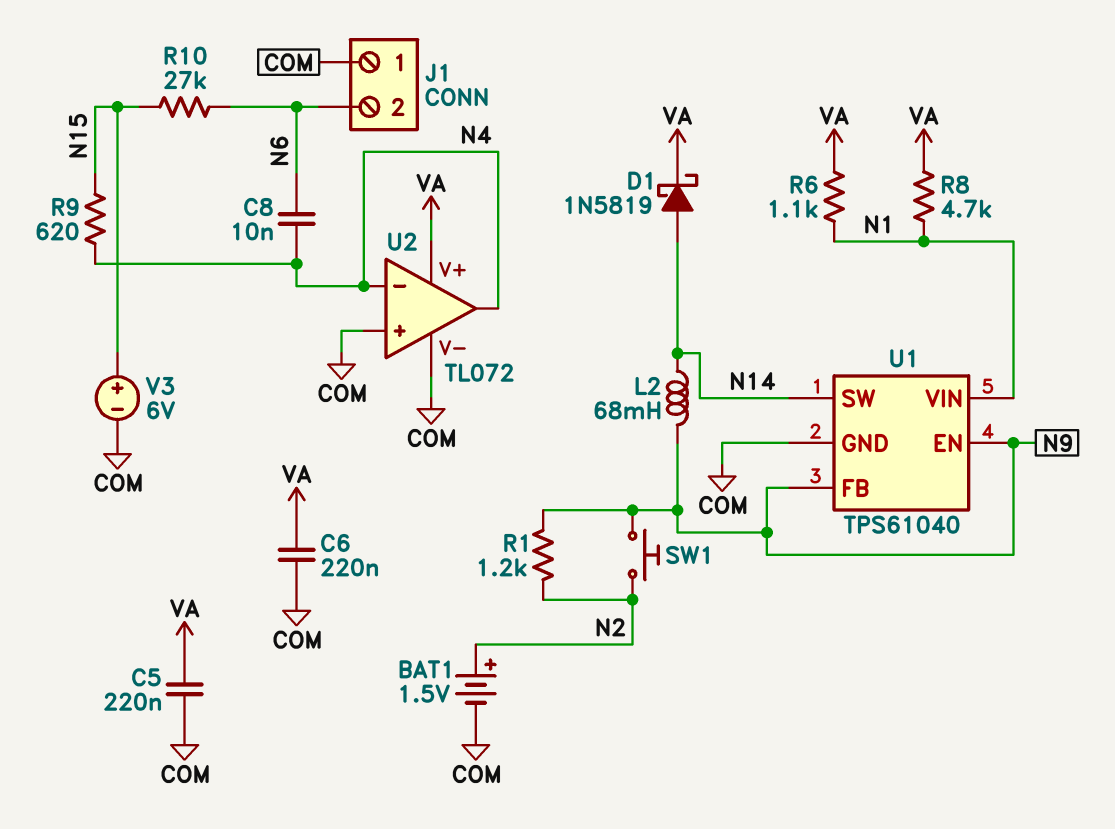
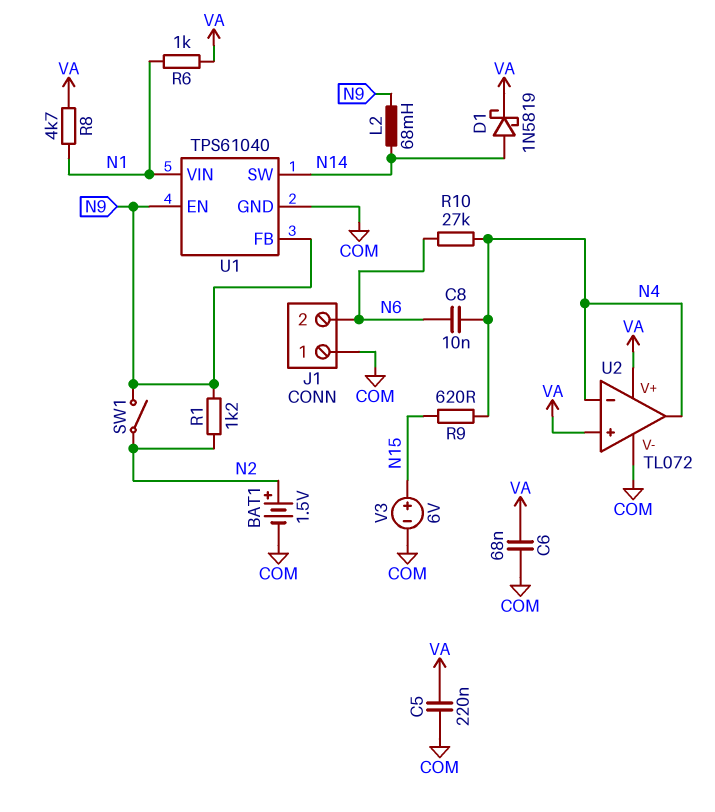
C6: 220nF (COM, VA) -> 68nF (COM, VA)
R6: 1.1k (N1, VA) -> 1k (N1, VA)
R10: 27k (N6, N15) -> 27k (N4, N6)
SW1: button (N2, N9) -> switch (N2, N9)
U2 pin in+: COM -> VA

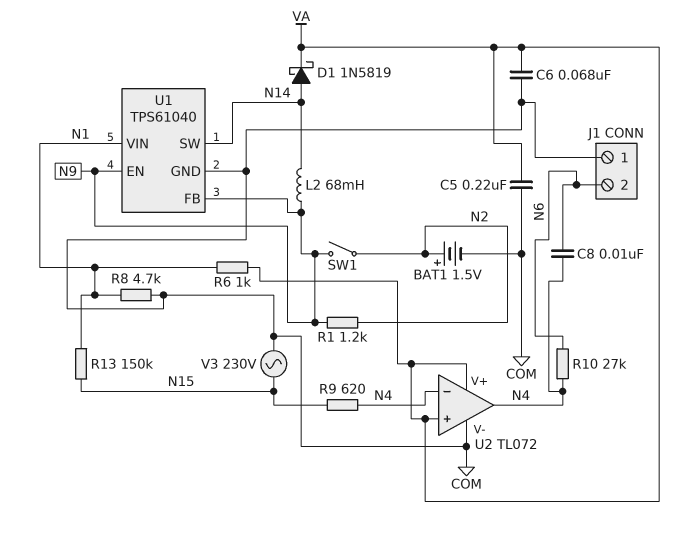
R8: 4.7k (N1, VA) -> 4.7k (COM, N1)
R13: none -> 150k (N1, N15)
V3: 6V (plus N15, minus COM) -> AC 230V (COM, N15)

